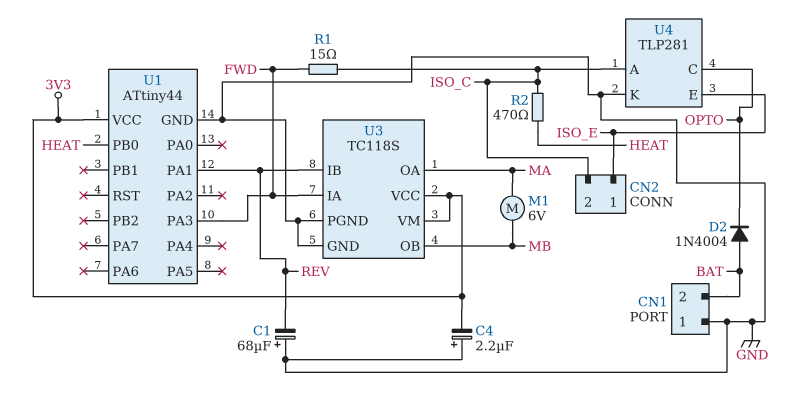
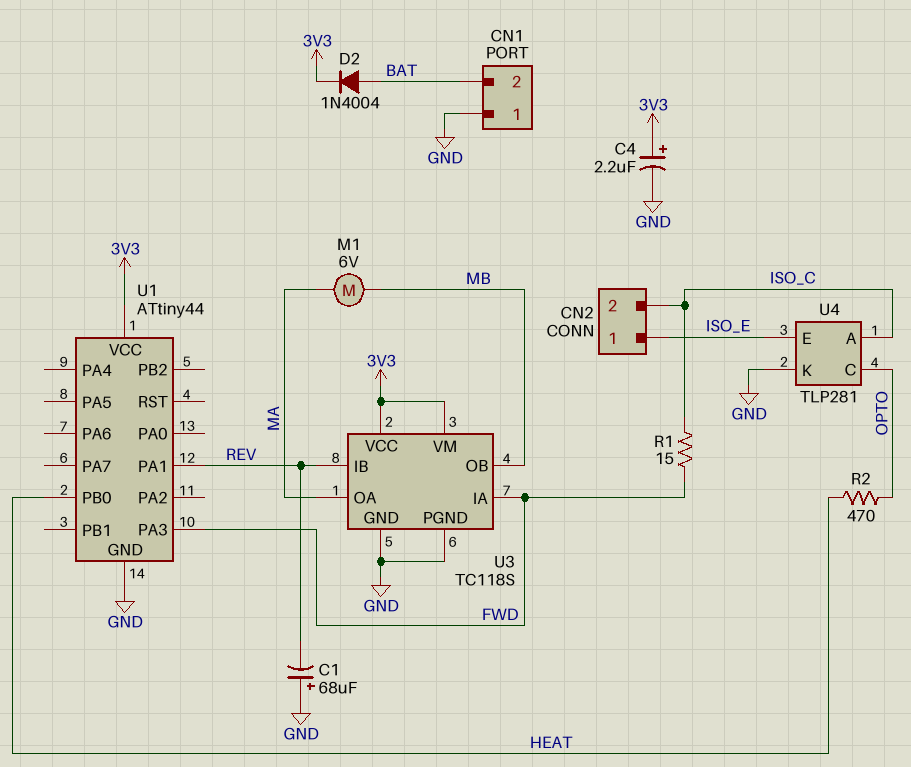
C4: 2.2uF (plus GND, minus 3V3) -> 2.2uF (plus 3V3, minus GND)
D2: diode 1N4004 (A BAT, K OPTO) -> diode 1N4004 (A BAT, K 3V3)
R2: 470 (HEAT, ISO_C) -> 470 (HEAT, OPTO)

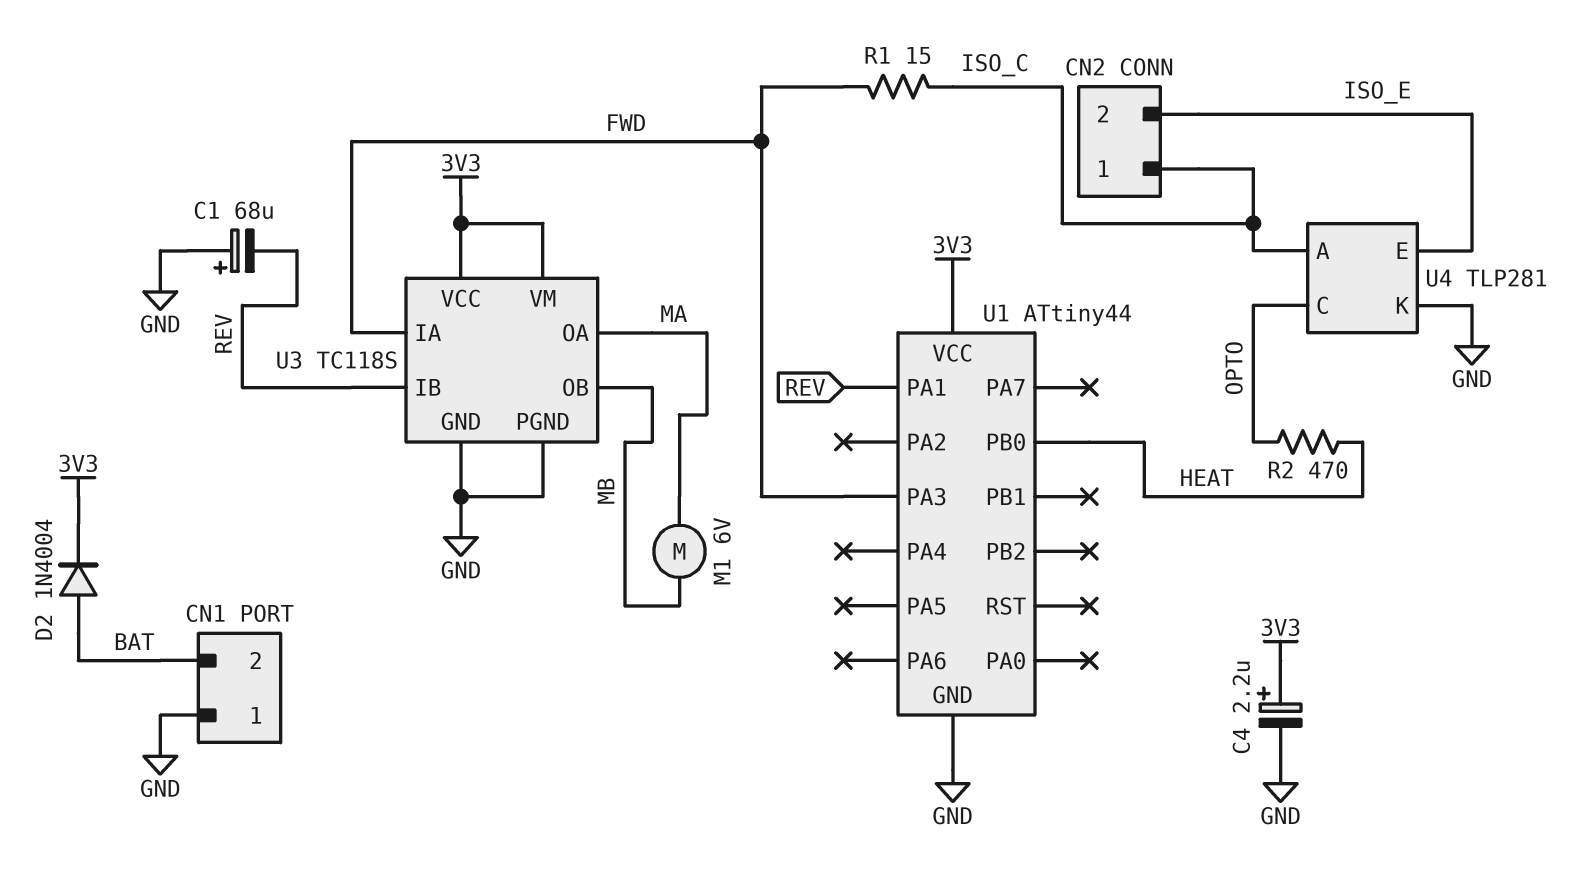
CN2 pin 1: ISO_E -> ISO_C
CN2 pin 2: ISO_C -> ISO_E

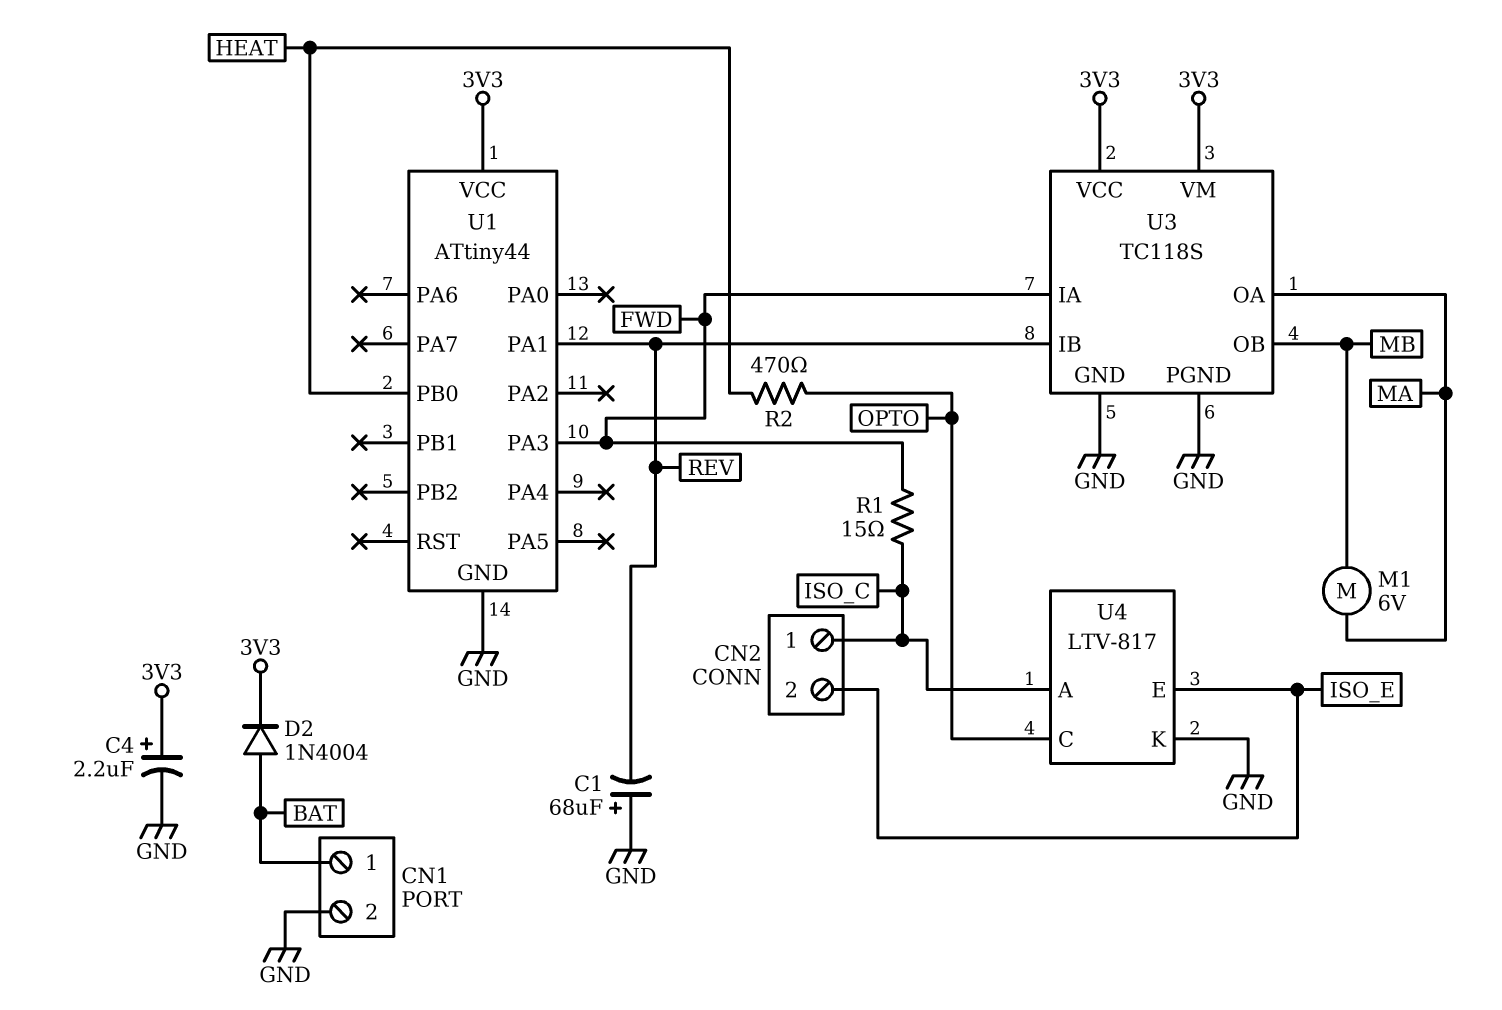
CN1 pin 1: GND -> BAT
CN1 pin 2: BAT -> GND
U4: TLP281 -> LTV-817

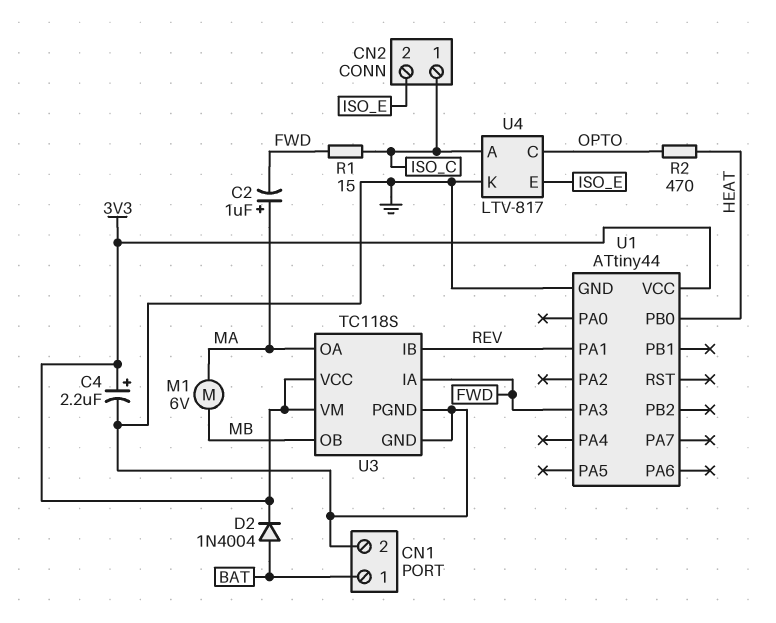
C1: 68uF (plus GND, minus REV) -> none
C2: none -> 1uF (plus MA, minus FWD)

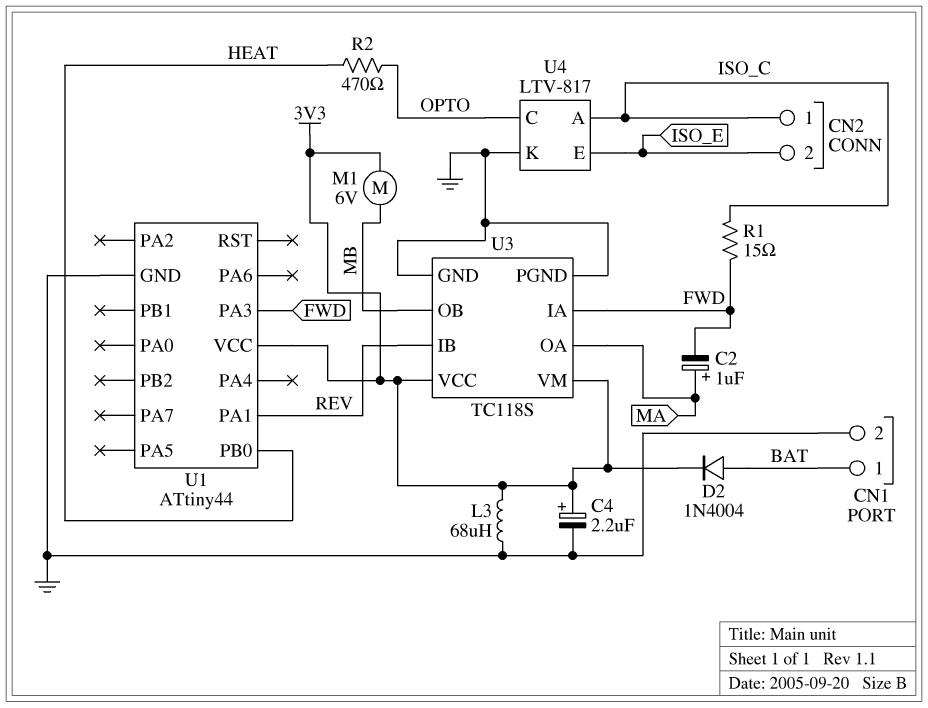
L3: none -> 68uH (3V3, GND)
M1: motor 6V (MA, MB) -> motor 6V (3V3, MB)

